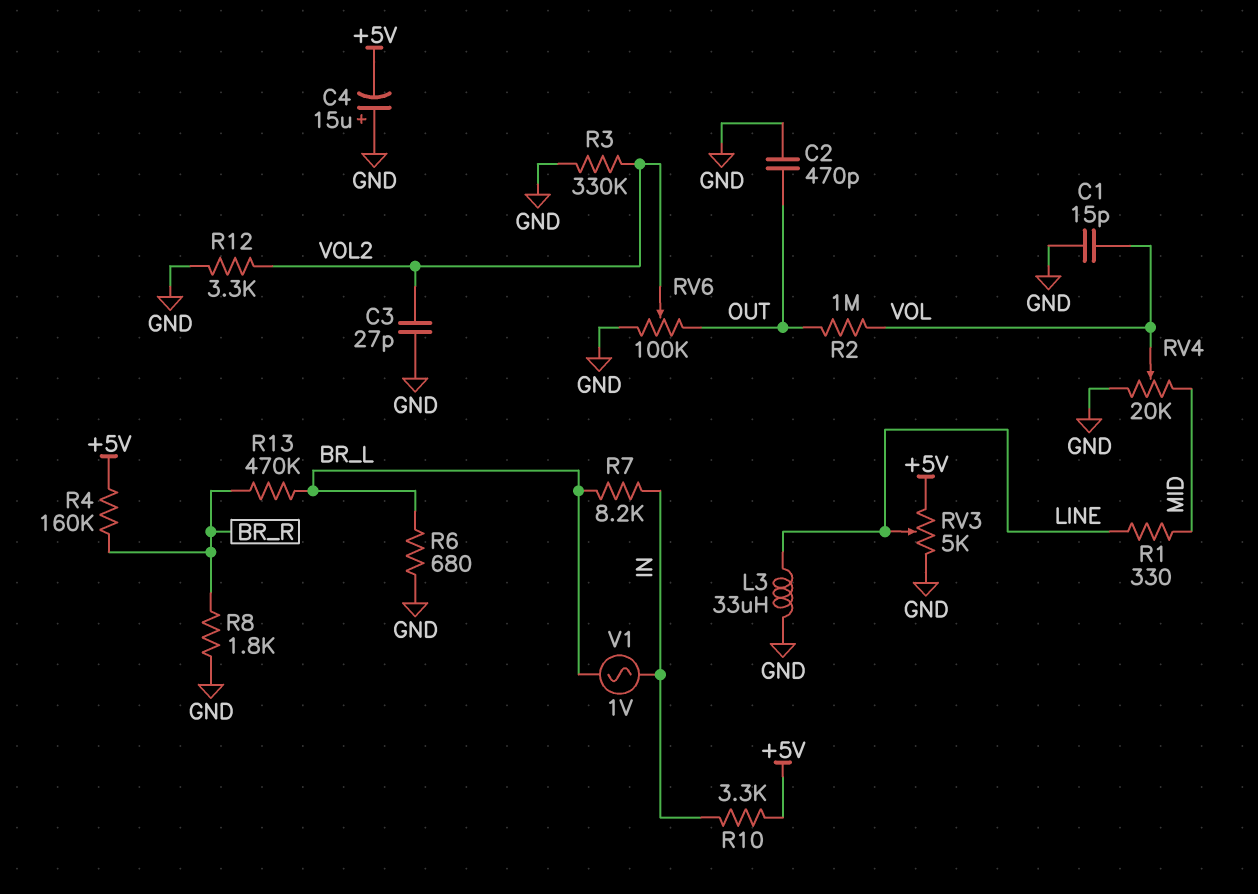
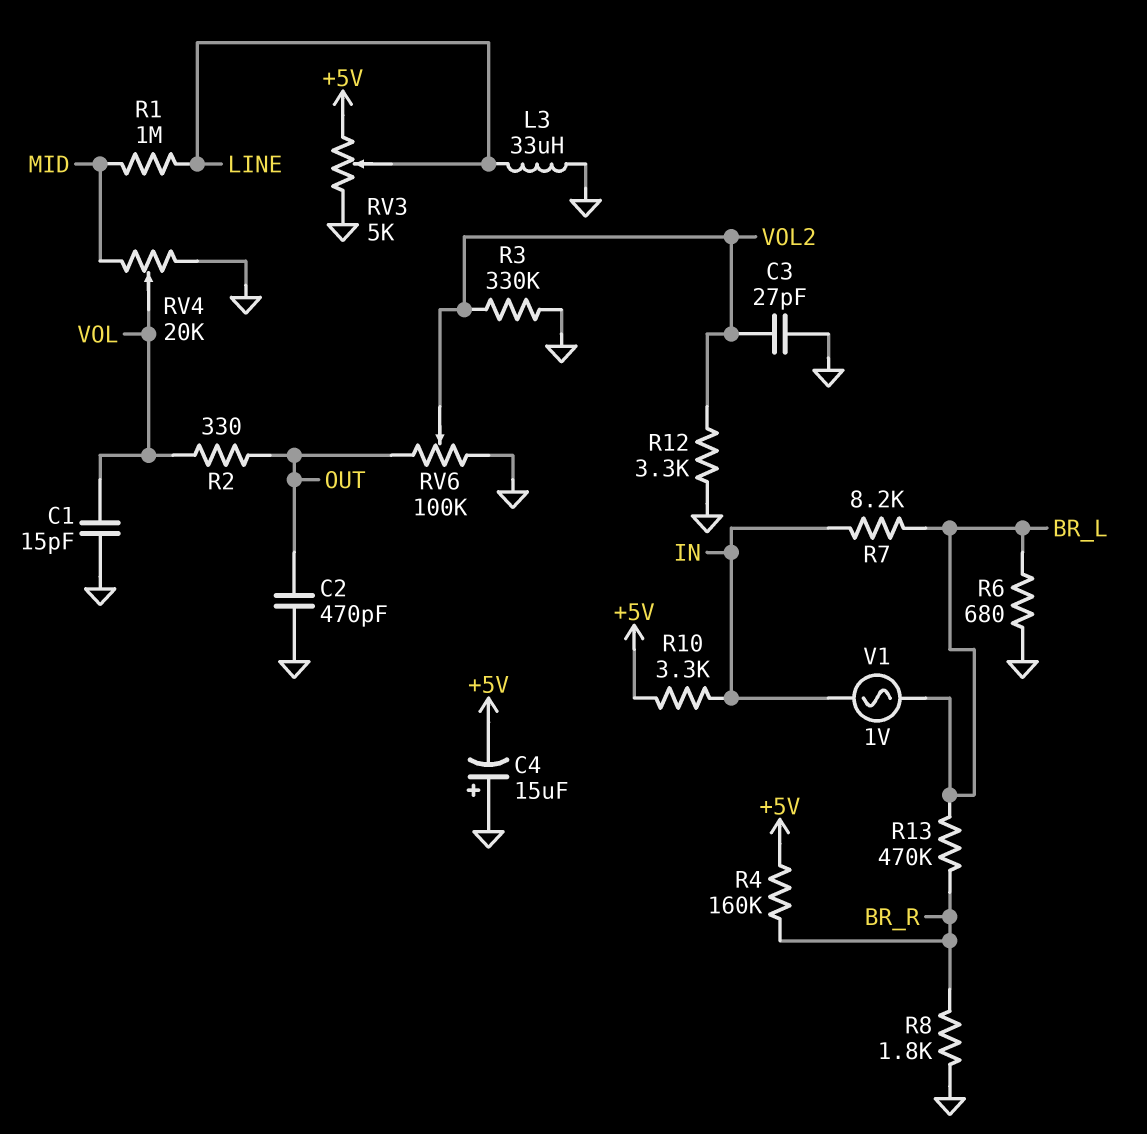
R1: 330 (LINE, MID) -> 1M (LINE, MID)
R2: 1M (OUT, VOL) -> 330 (OUT, VOL)

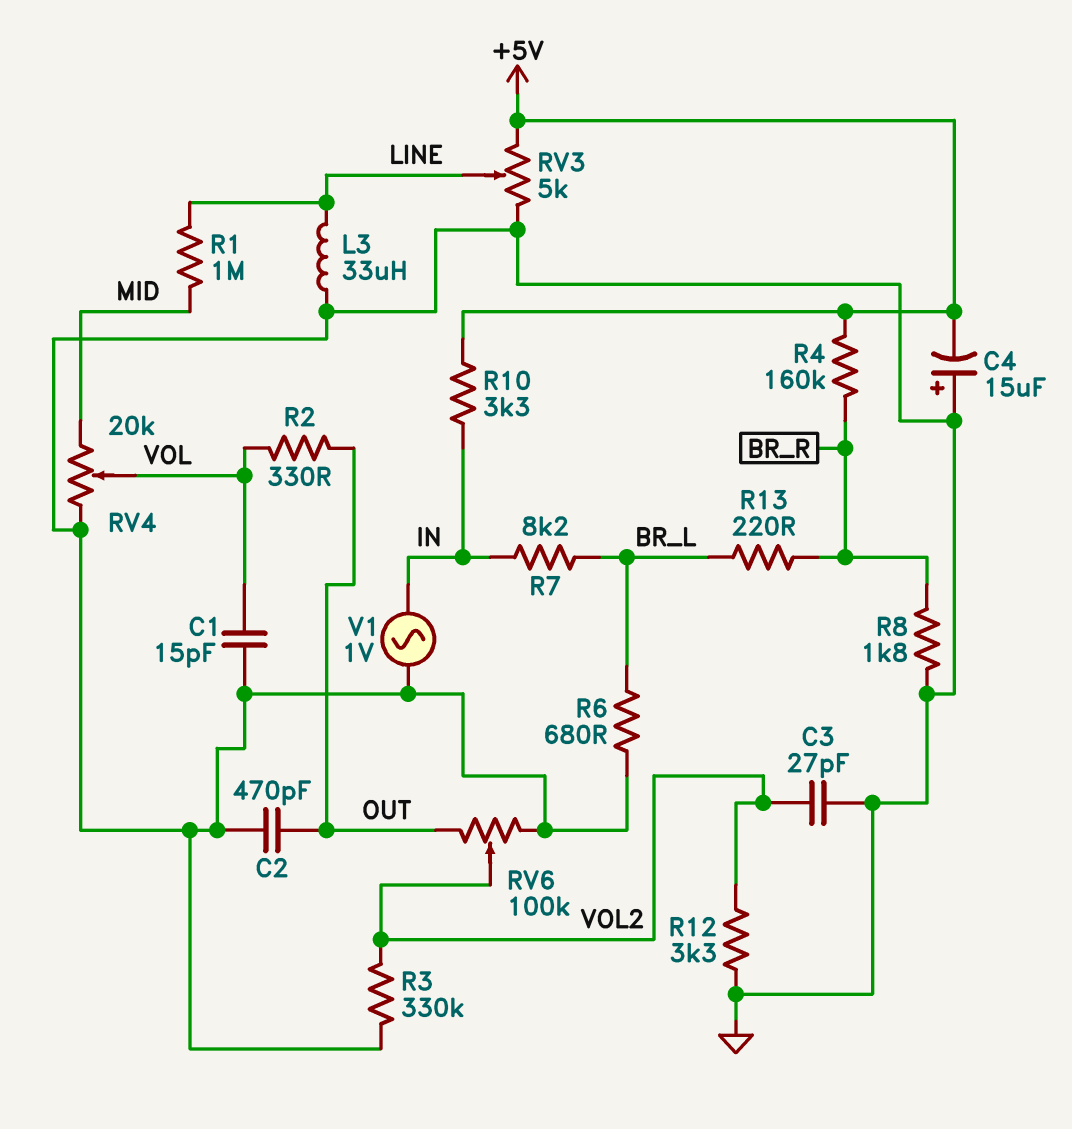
R13: 470k (BR_L, BR_R) -> 220 (BR_L, BR_R)
V1: AC 1V (BR_L, IN) -> AC 1V (GND, IN)

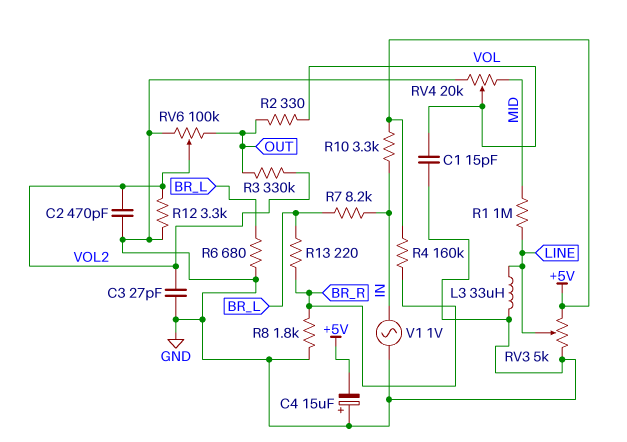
C2: 470pF (GND, OUT) -> 470pF (GND, VOL2)
R3: 330k (GND, VOL2) -> 330k (OUT, VOL2)

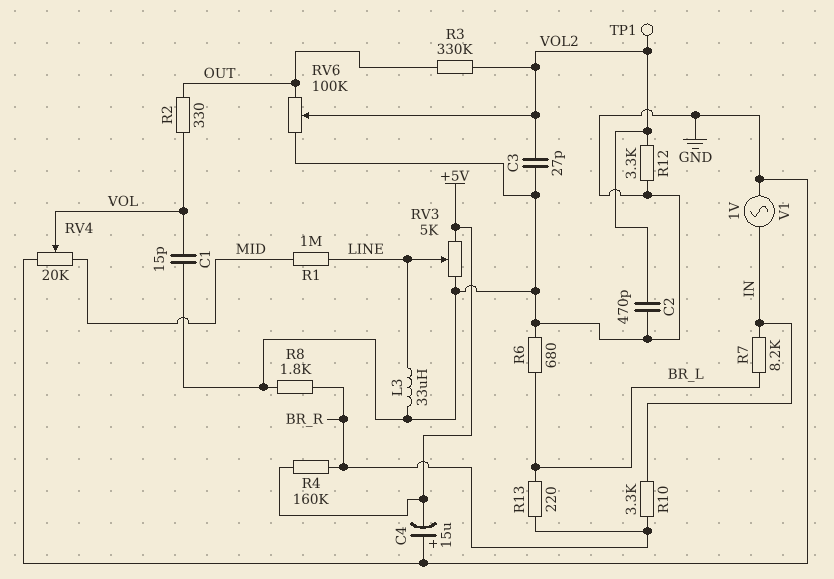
R10: 3.3k (+5V, IN) -> 3.3k (BR_R, IN)
TP1: none -> test point (VOL2)

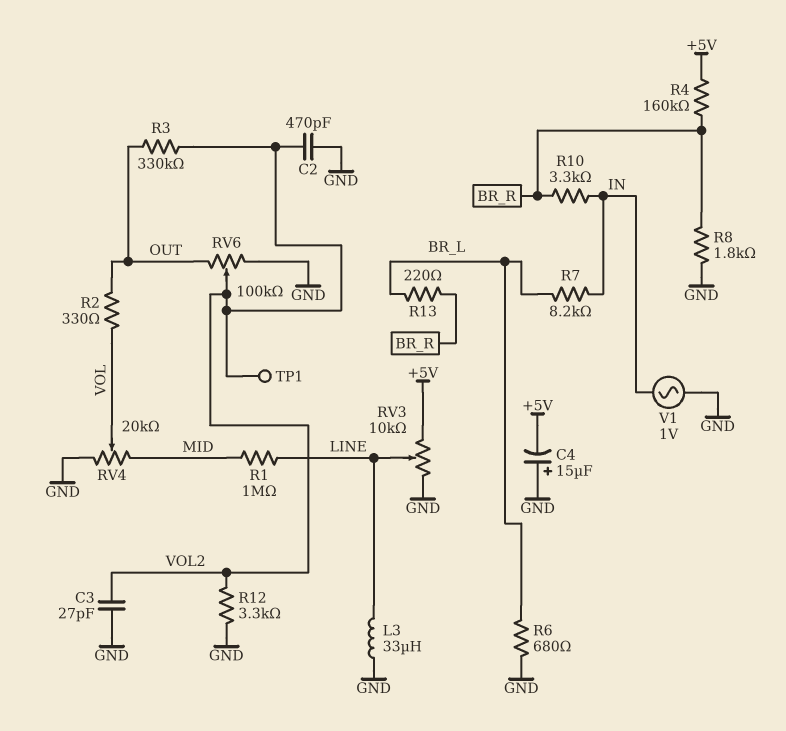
C1: 15pF (GND, VOL) -> none
RV3: 5k (+5V, GND, wiper LINE) -> 10k (+5V, GND, wiper LINE)

